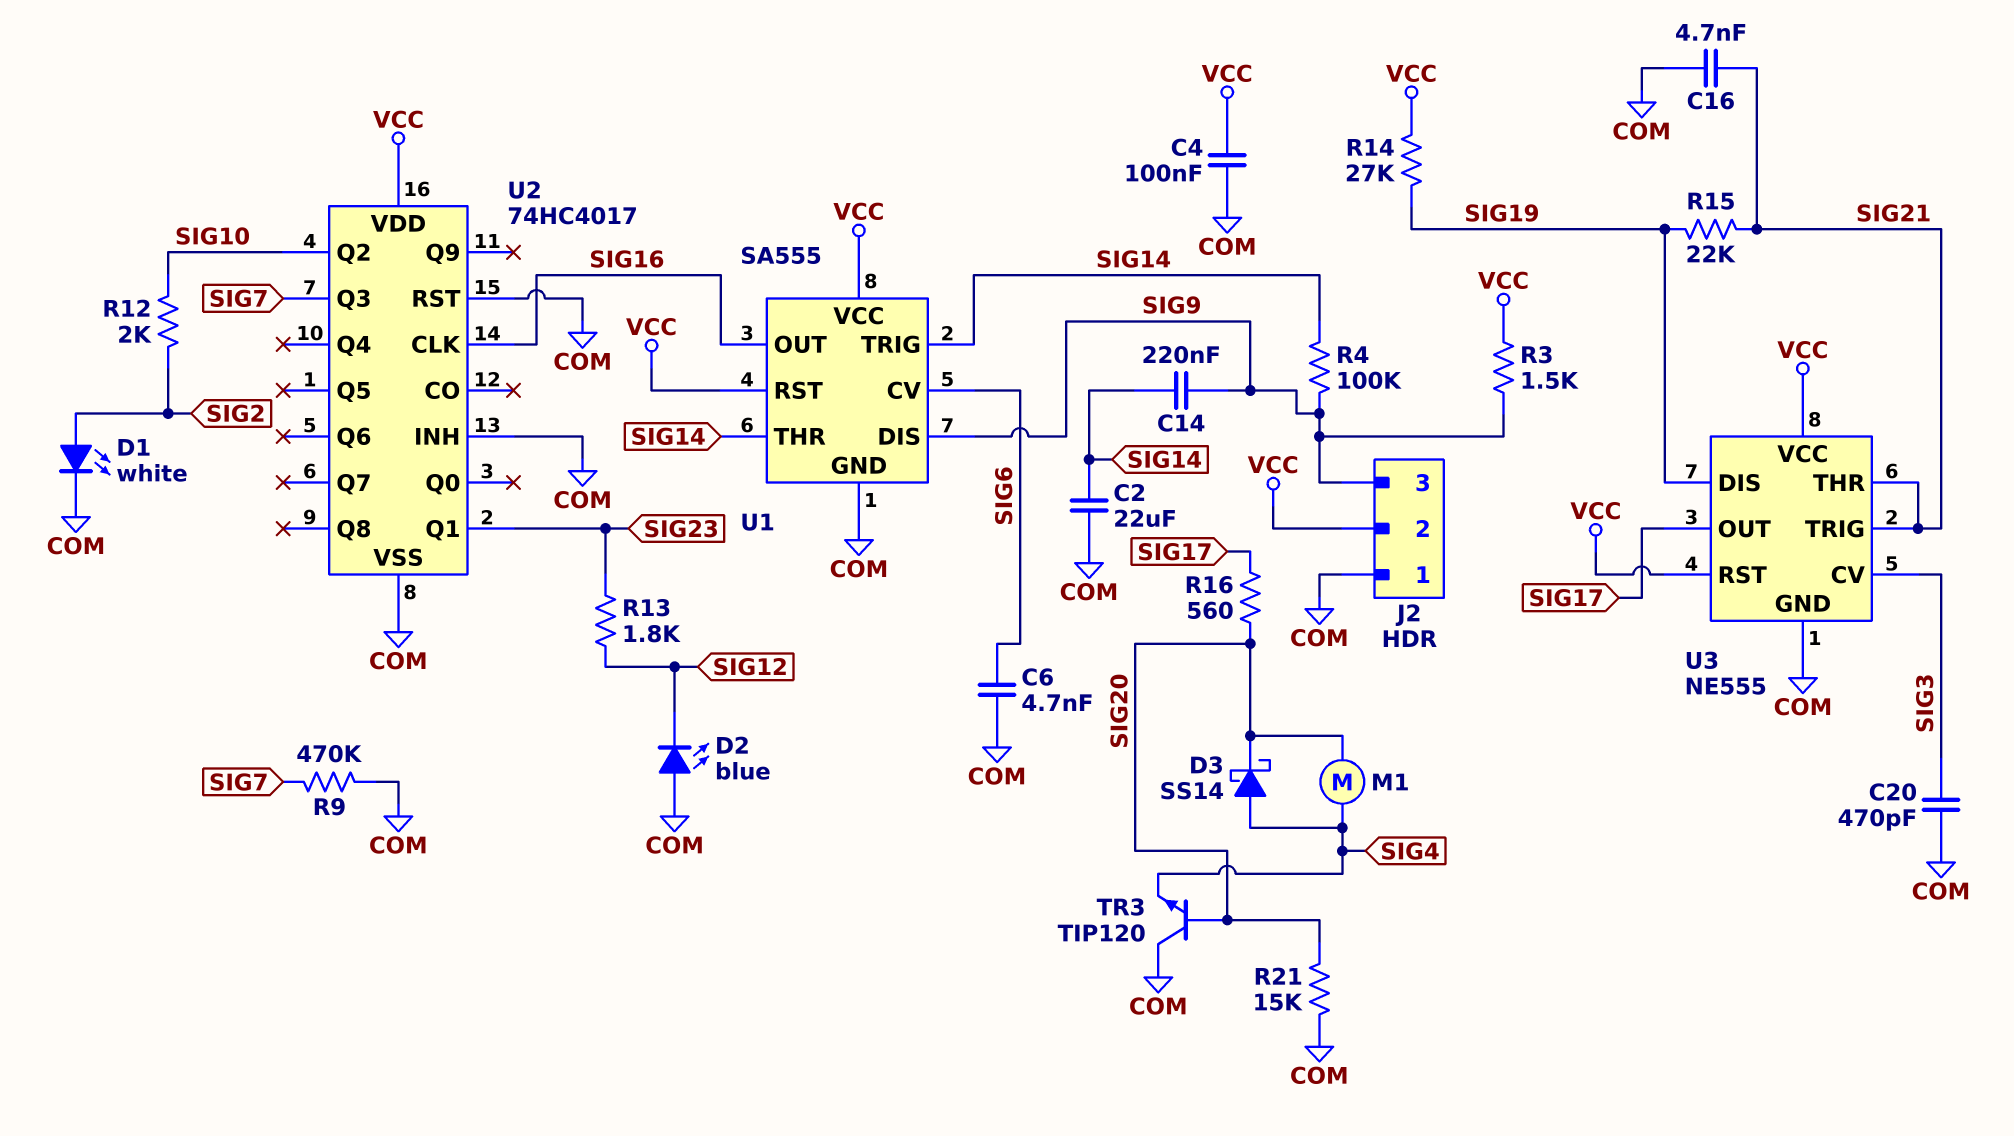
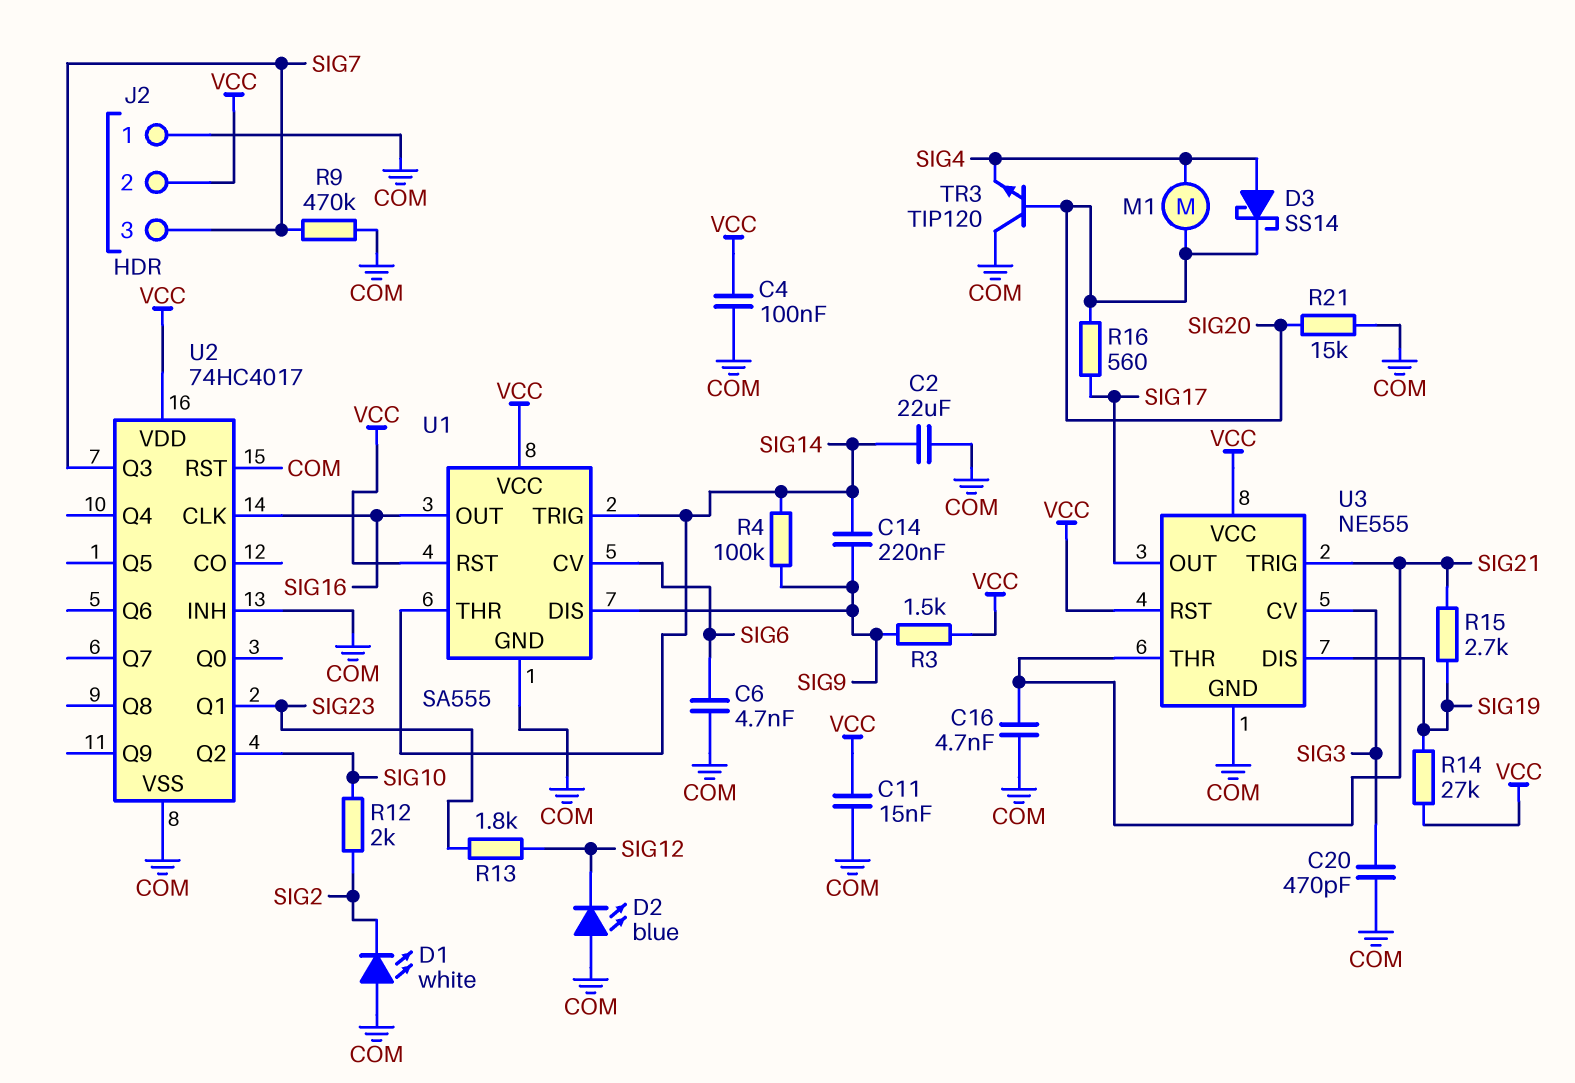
C11: none -> 15nF (COM, VCC)
D1: LED white (A SIG2, K COM) -> LED white (A COM, K SIG2)
J2 pin 3: SIG9 -> SIG7
R15: 22k (SIG19, SIG21) -> 2.7k (SIG19, SIG21)

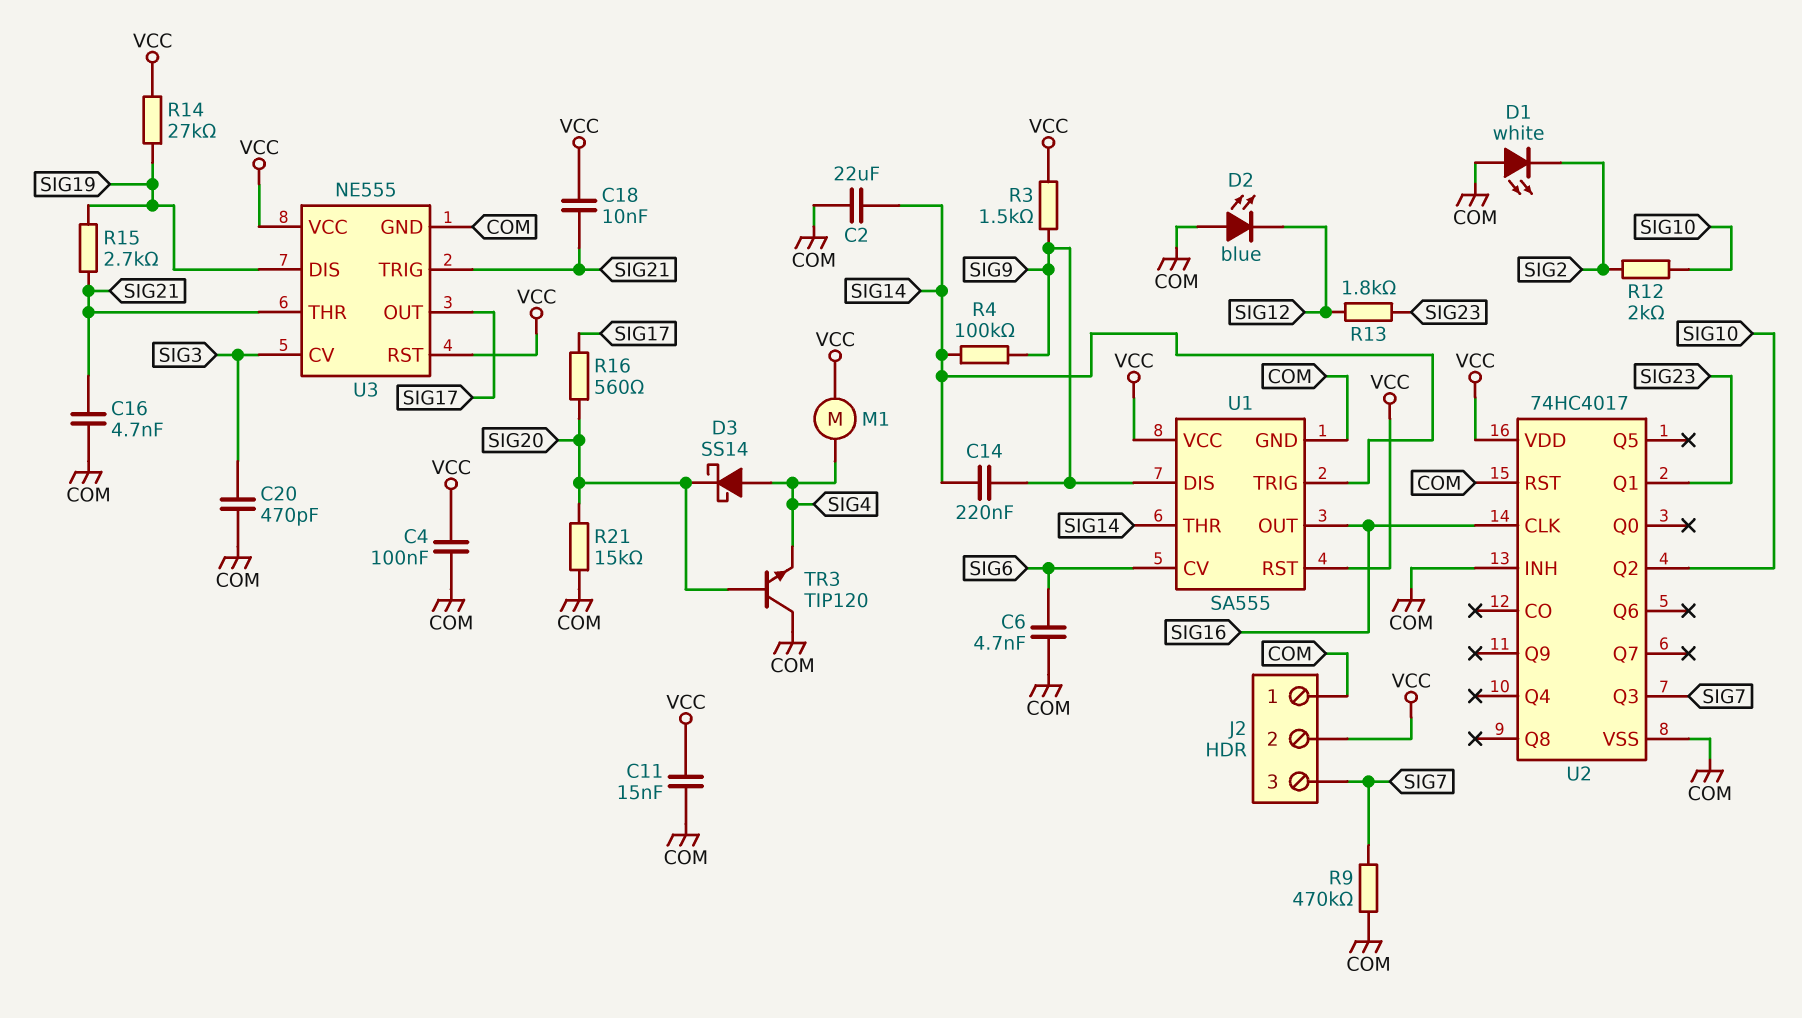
C18: none -> 10nF (SIG21, VCC)
M1: motor (SIG4, SIG20) -> motor (SIG4, VCC)

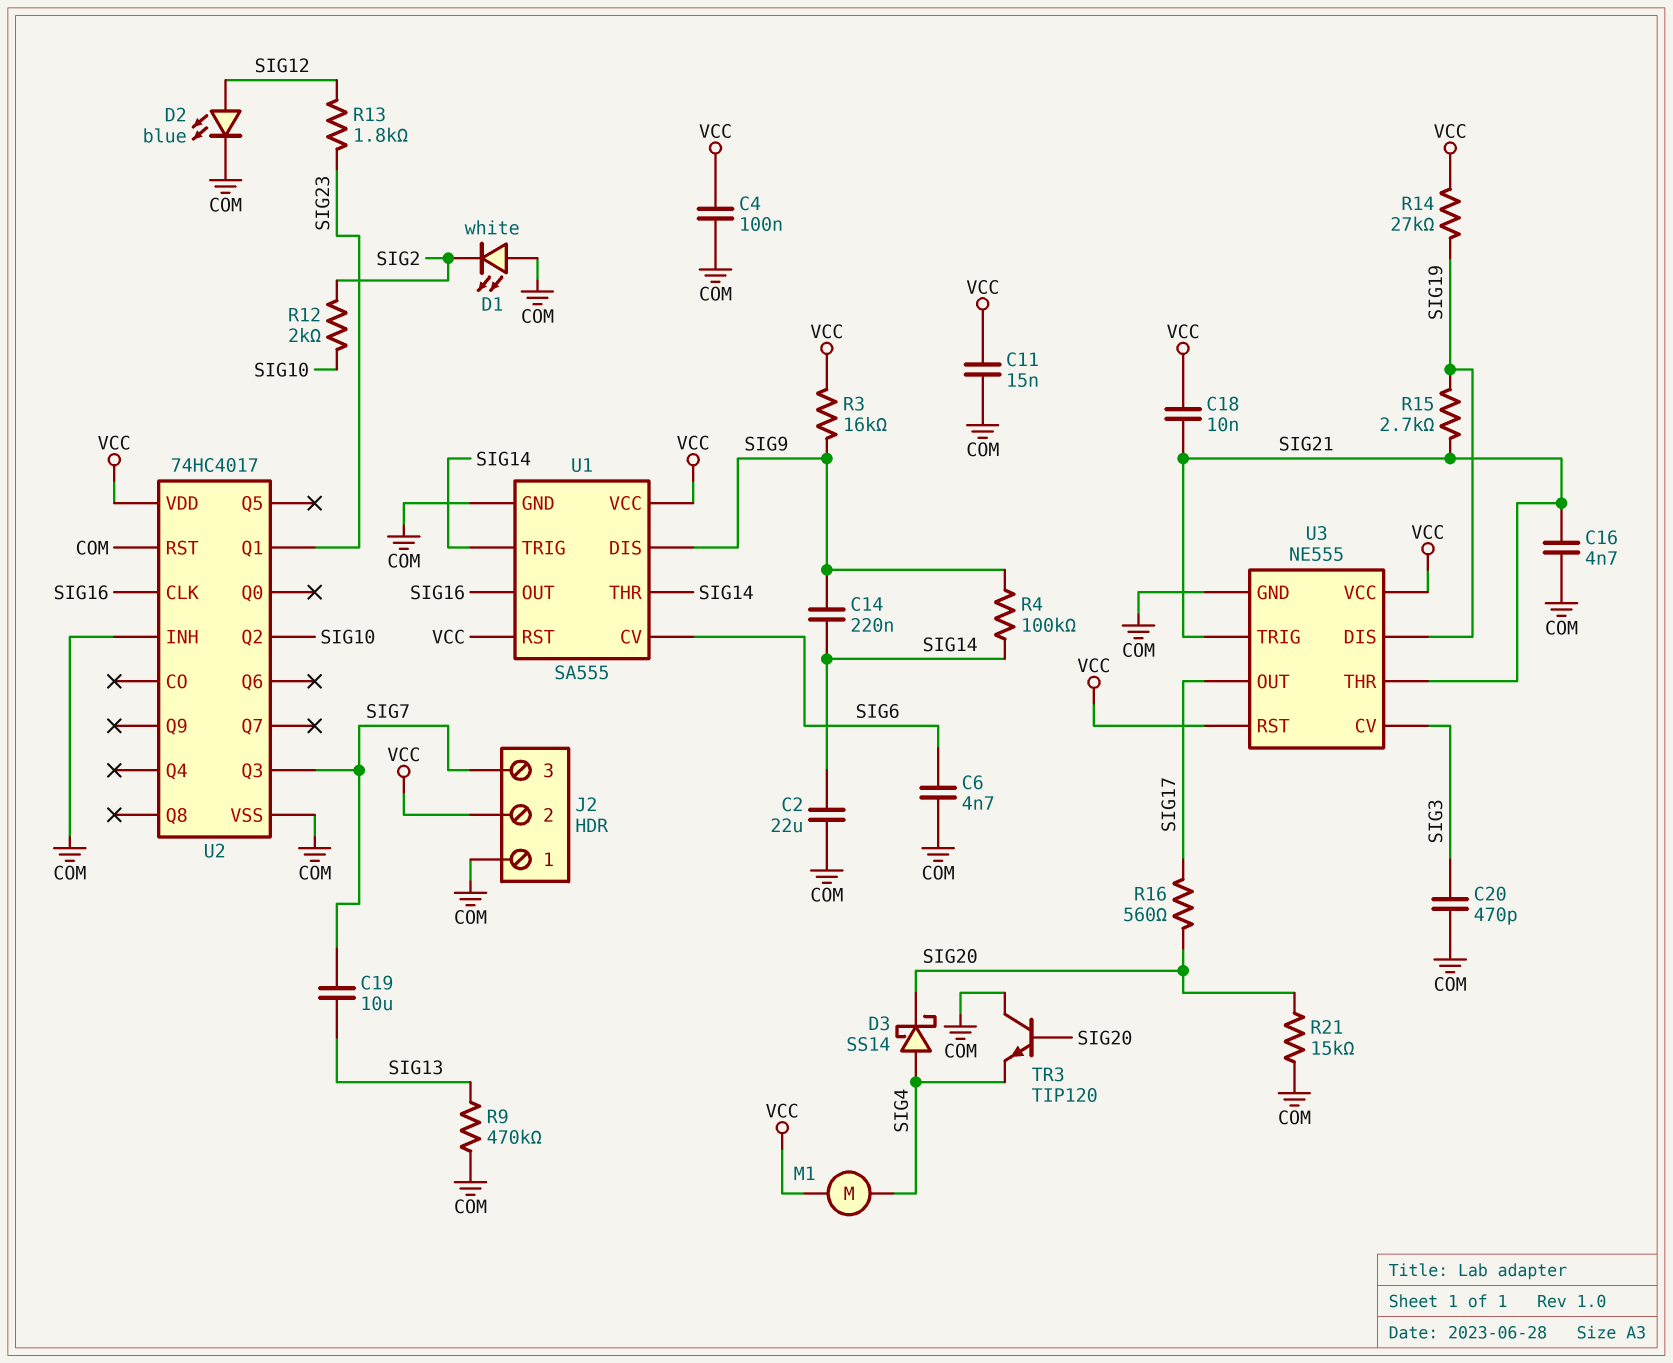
C19: none -> 10uF (SIG7, SIG13)
D2: LED blue (A COM, K SIG12) -> LED blue (A SIG12, K COM)
R3: 1.5k (SIG9, VCC) -> 16k (SIG9, VCC)
R9: 470k (COM, SIG7) -> 470k (COM, SIG13)

